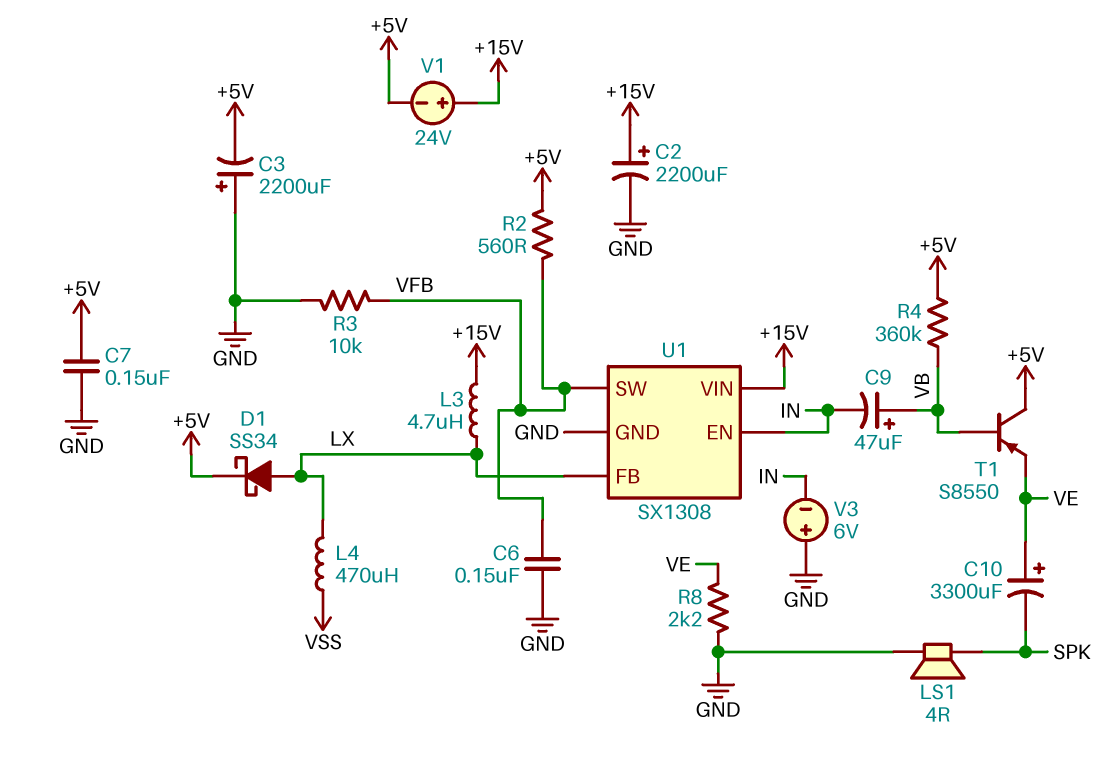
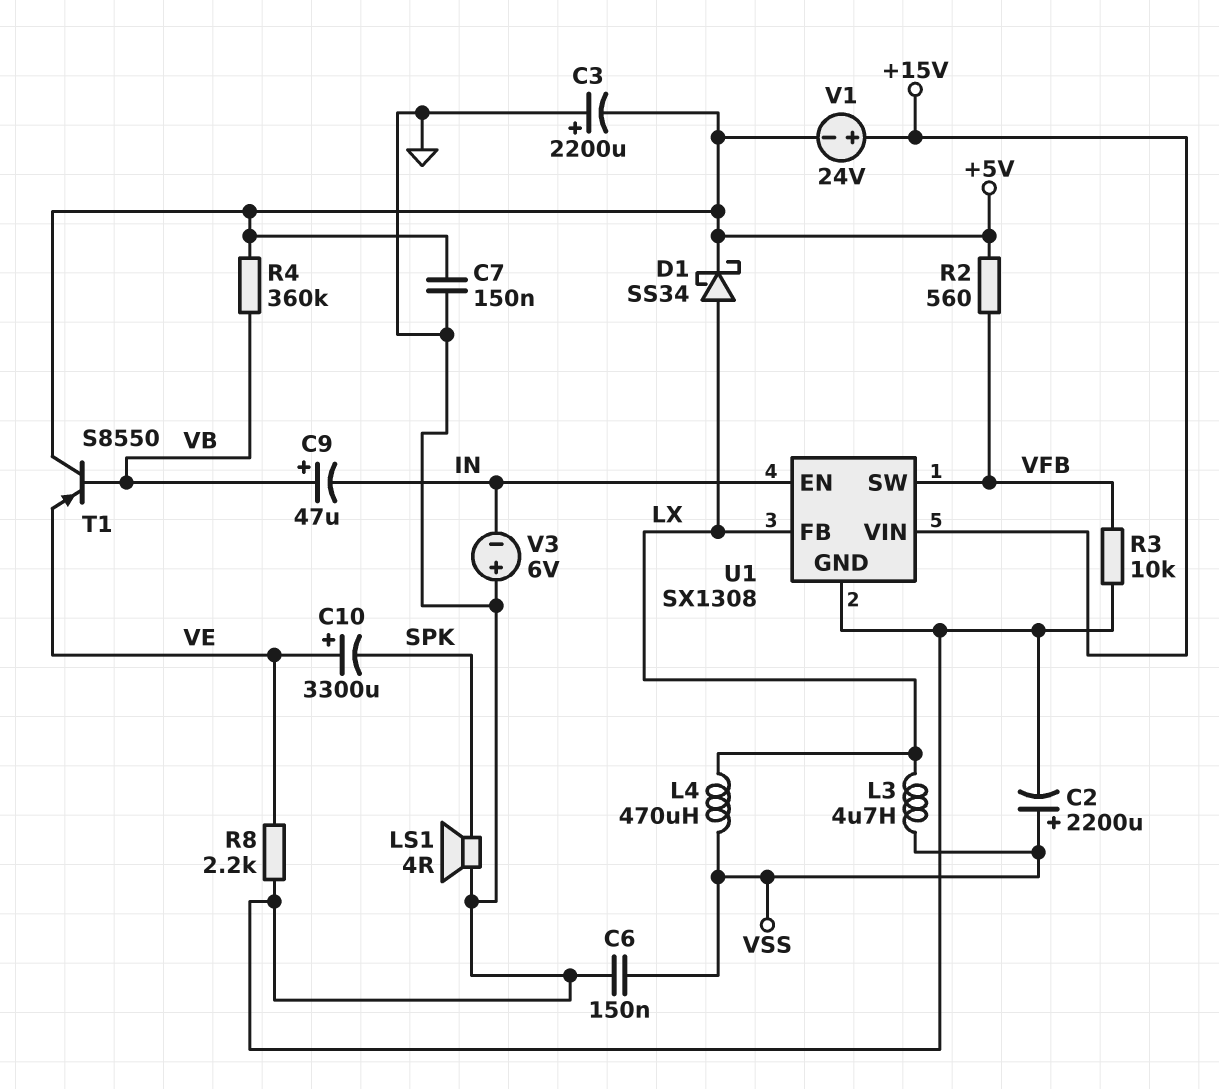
C2: 2200uF (plus +15V, minus GND) -> 2200uF (plus VSS, minus GND)
C6: 150nF (GND, VFB) -> 150nF (GND, VSS)
L3: 4.7uH (+15V, LX) -> 4.7uH (LX, VSS)

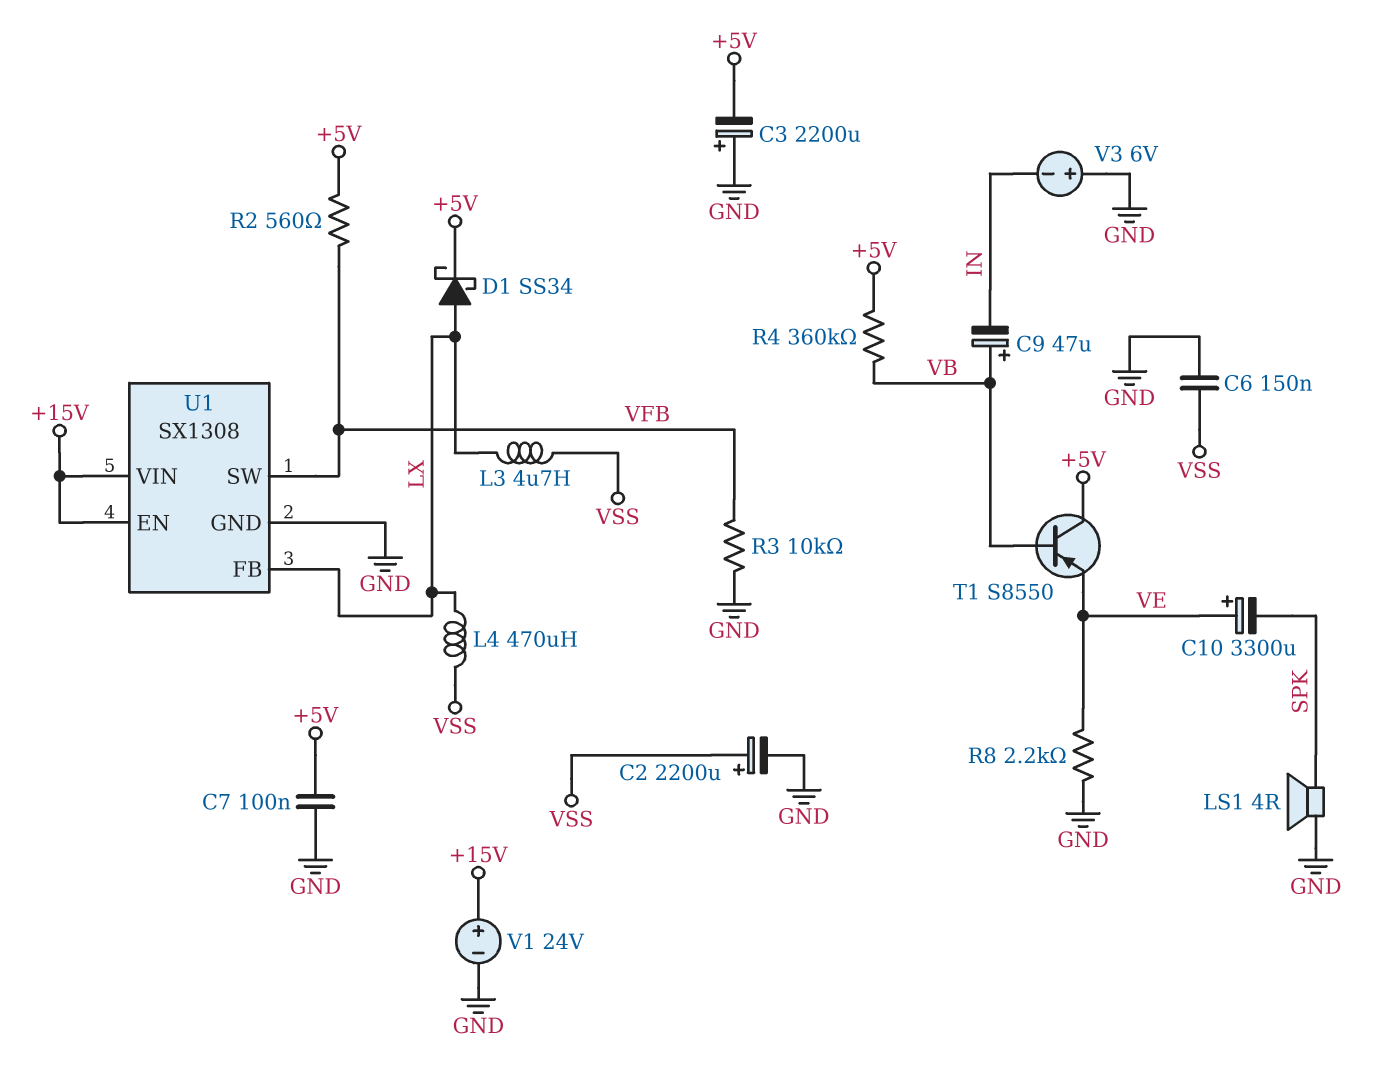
C7: 150nF (+5V, GND) -> 100nF (+5V, GND)
U1 pin EN: IN -> +15V
V1: 24V (plus +15V, minus +5V) -> 24V (plus +15V, minus GND)

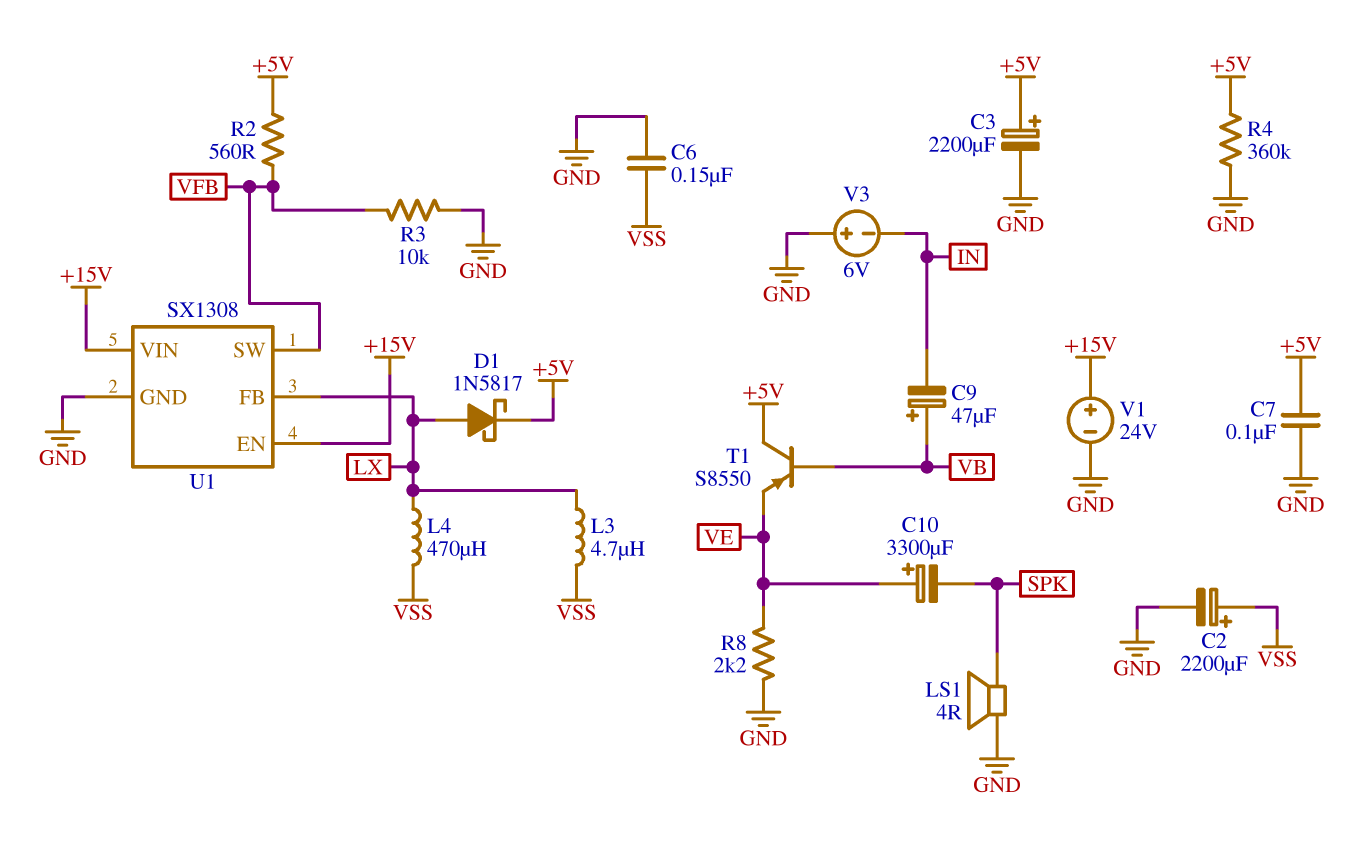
C3: 2200uF (plus GND, minus +5V) -> 2200uF (plus +5V, minus GND)
D1: schottky SS34 (A LX, K +5V) -> schottky 1N5817 (A LX, K +5V)
R4: 360k (+5V, VB) -> 360k (+5V, GND)

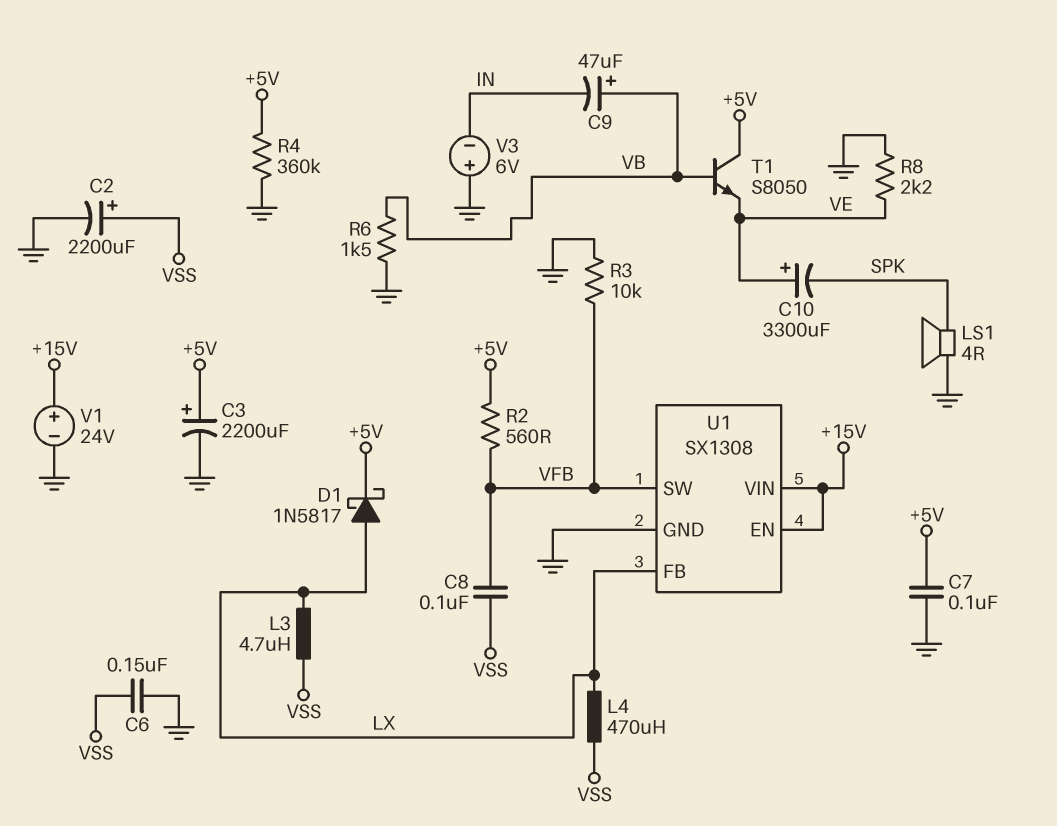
C8: none -> 100nF (VFB, VSS)
R6: none -> 1.5k (GND, VB)
T1: PNP S8550 (B VB, C +5V, E VE) -> NPN S8050 (B VB, C +5V, E VE)

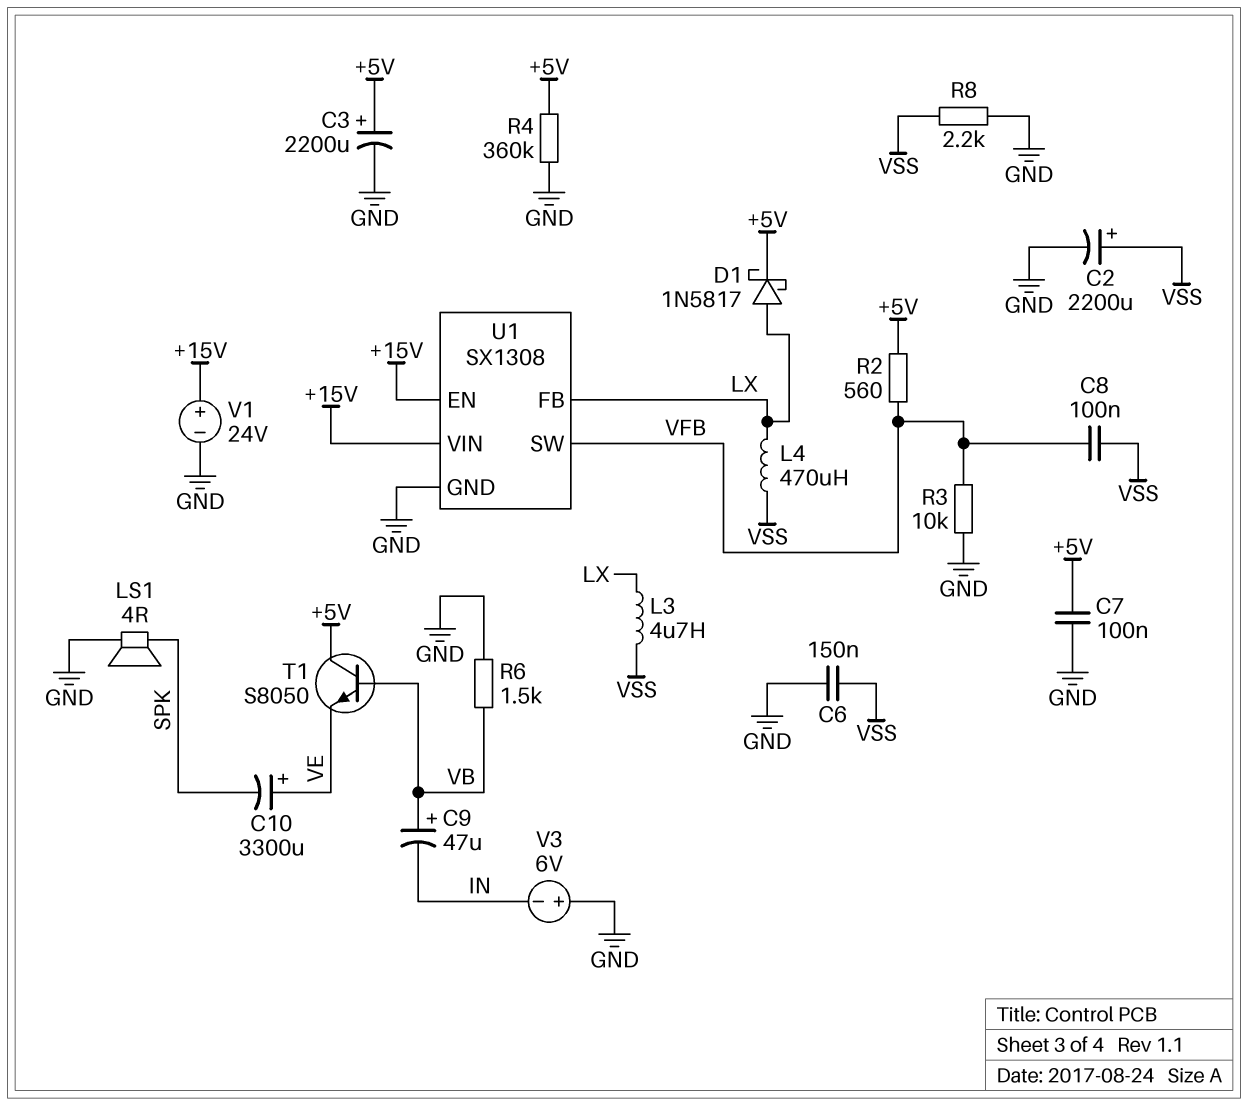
R8: 2.2k (GND, VE) -> 2.2k (GND, VSS)

